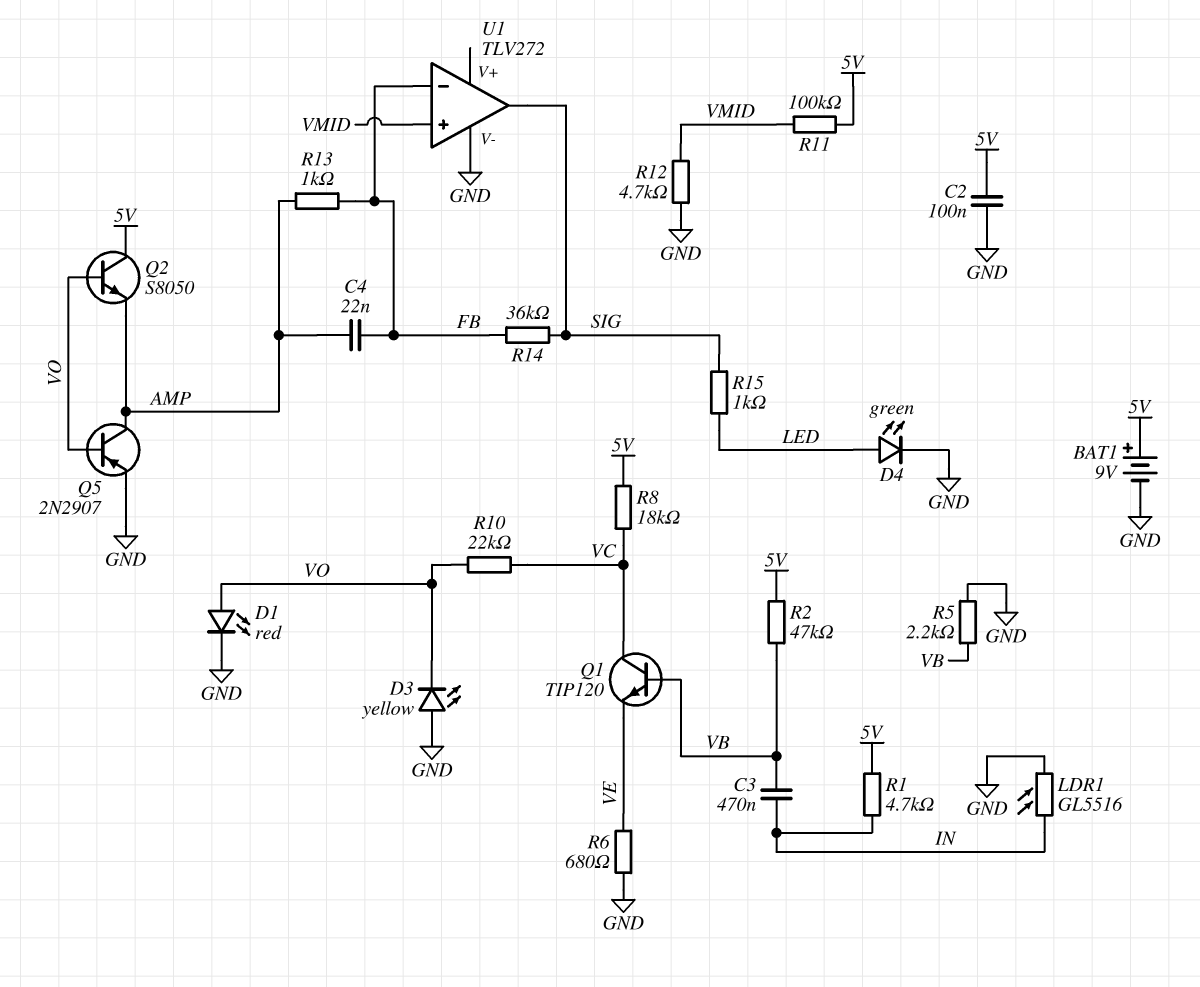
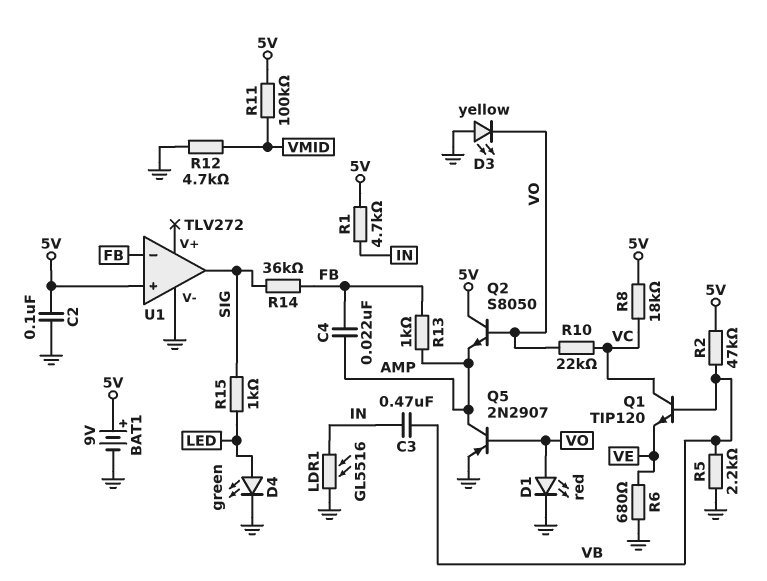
U1 pin in+: VMID -> 5V

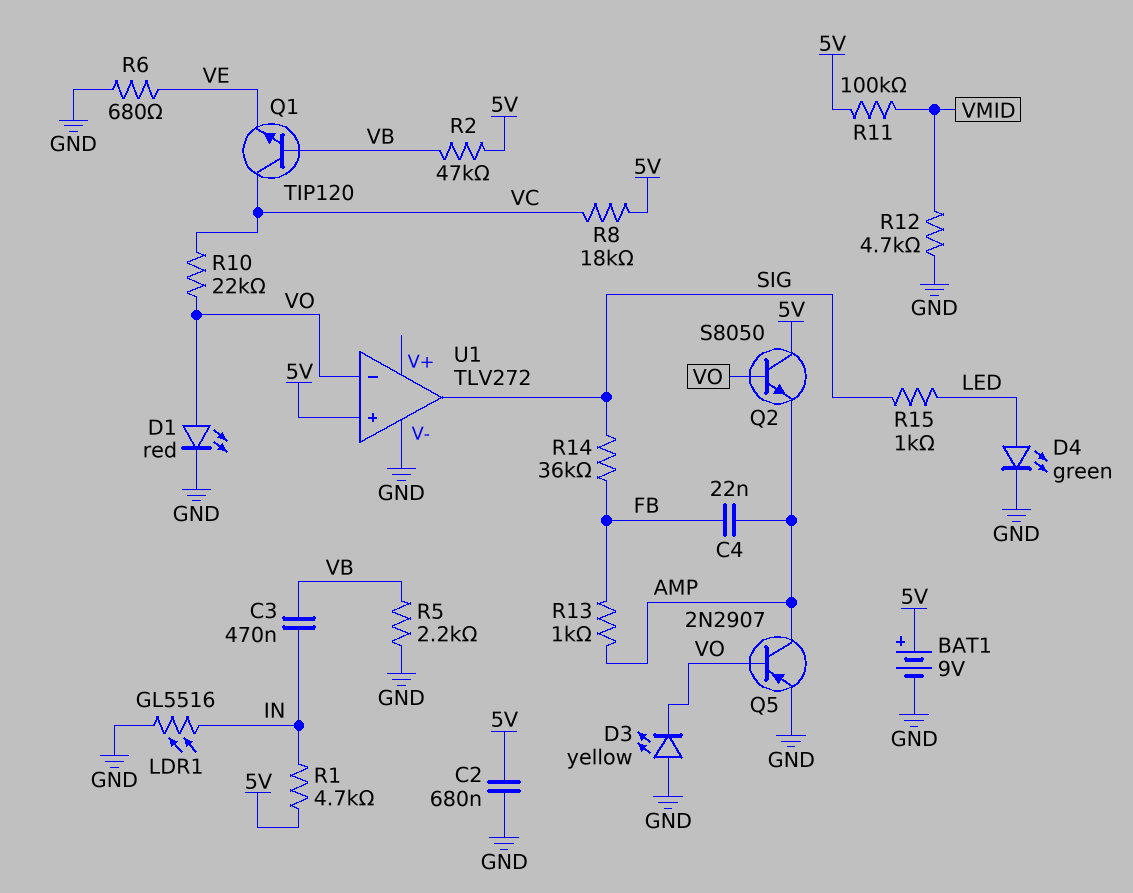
C2: 100nF (5V, GND) -> 680nF (5V, GND)
U1 pin in-: FB -> VO

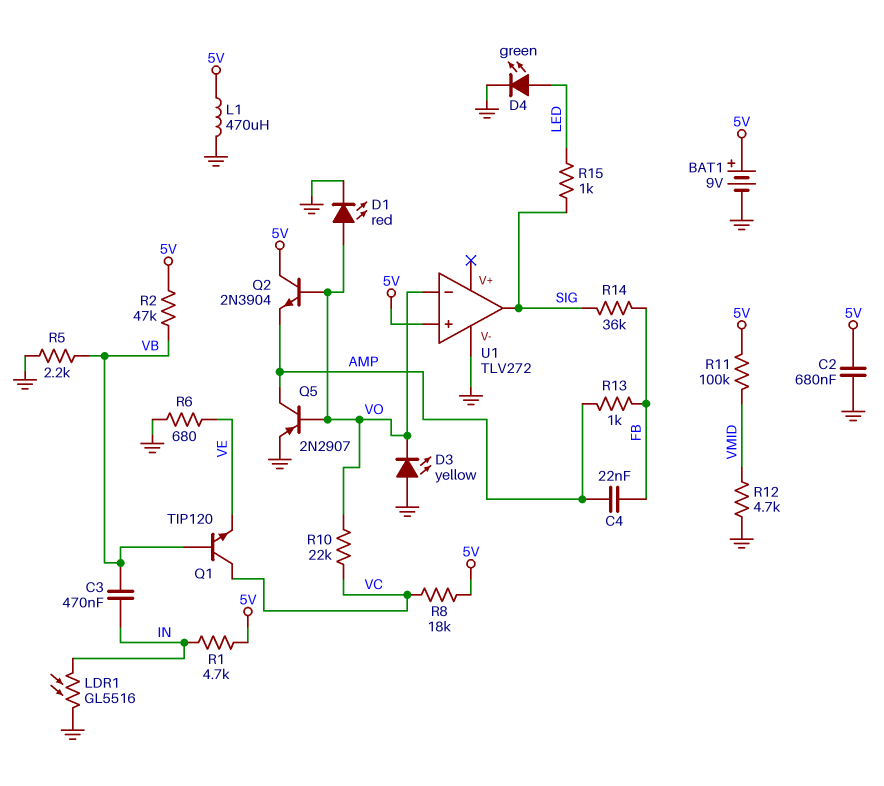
L1: none -> 470uH (5V, GND)
Q2: NPN S8050 (B VO, C 5V, E AMP) -> NPN 2N3904 (B VO, C 5V, E AMP)

